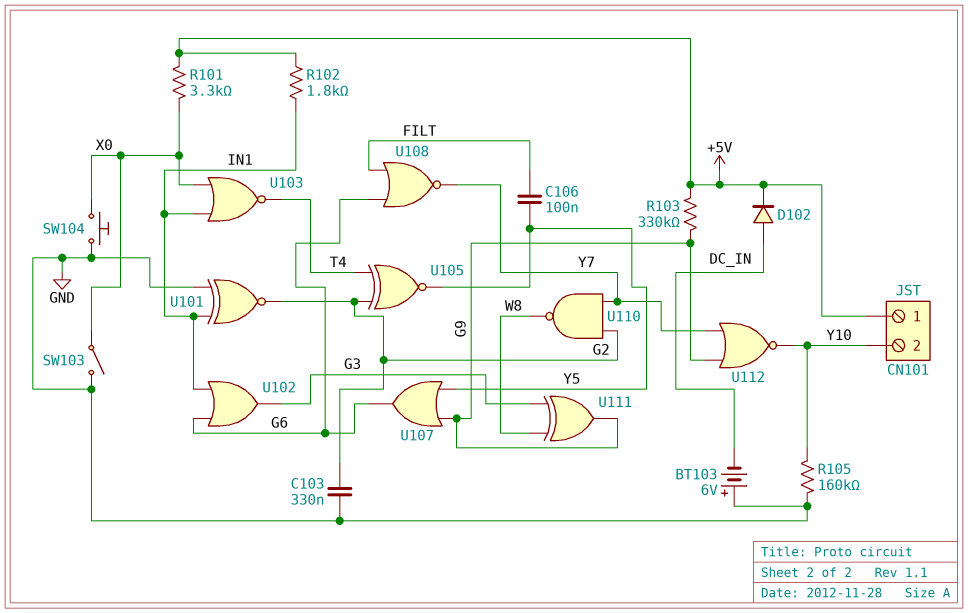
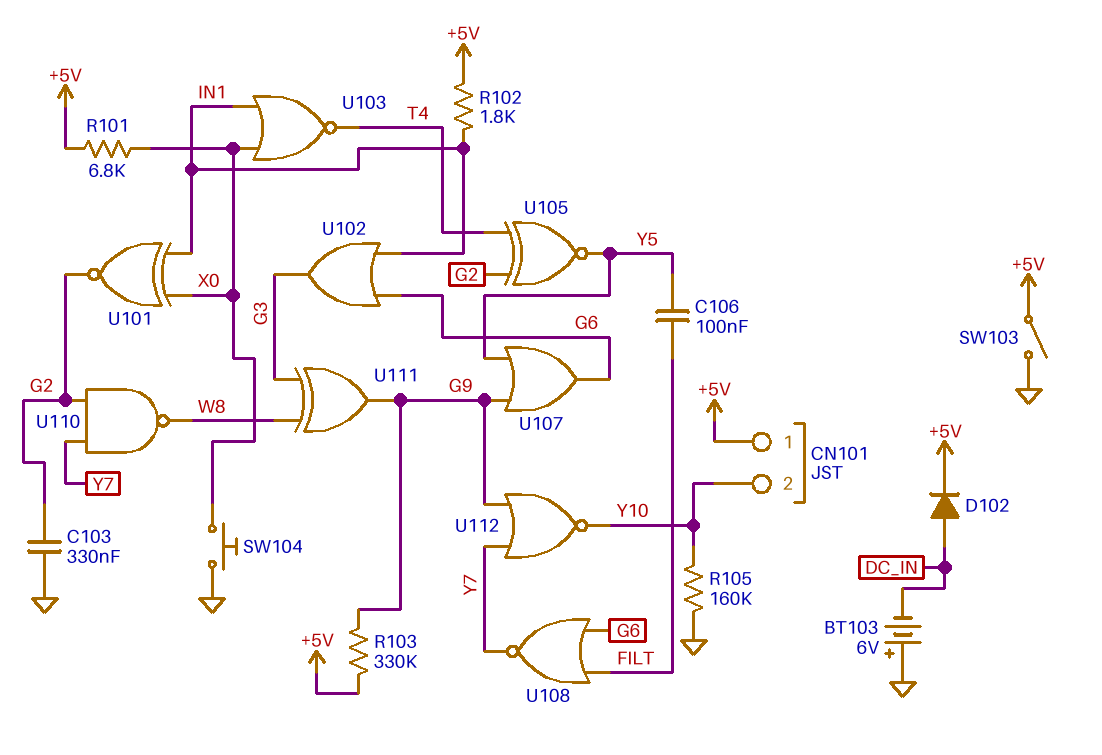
R101: 3.3k (+5V, X0) -> 6.8k (+5V, X0)
SW103: switch (GND, X0) -> switch (+5V, GND)
U101: XNOR (in GND, in IN1, out G2) -> XNOR (in IN1, in X0, out G2)

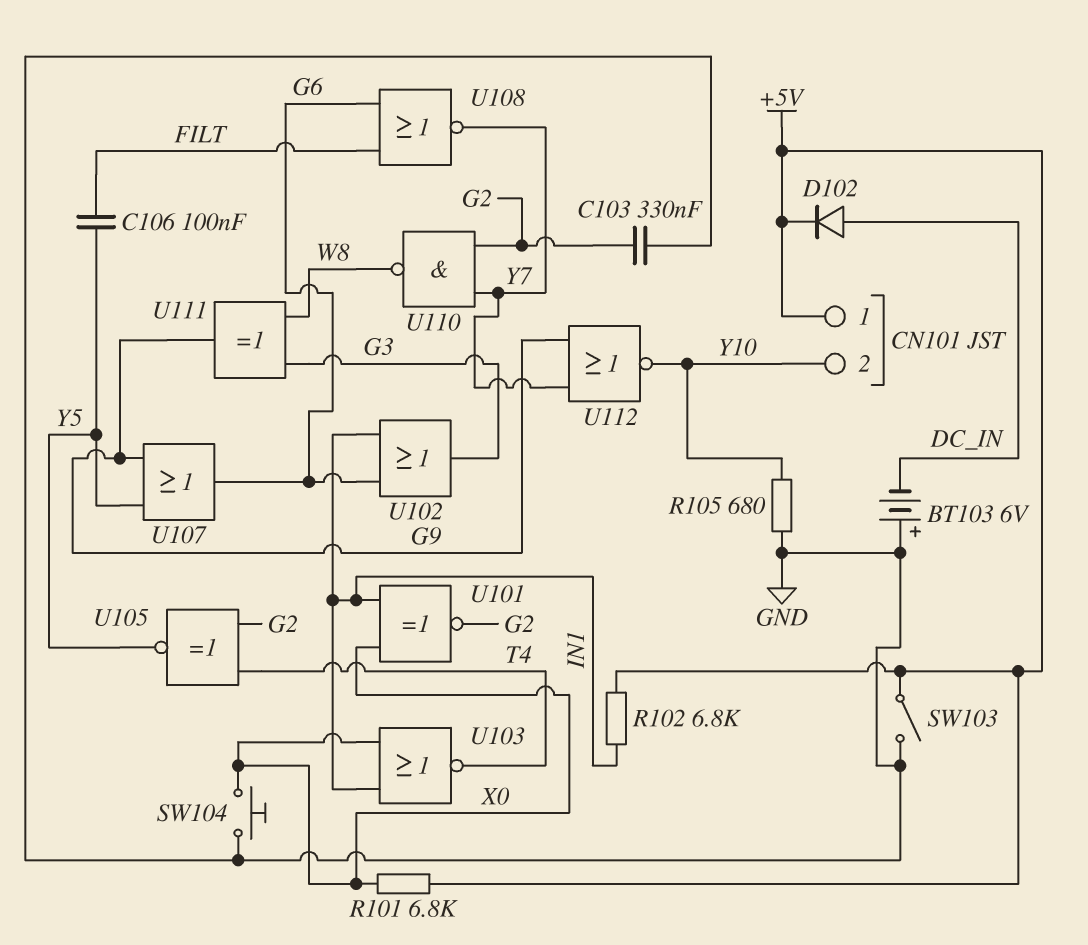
R102: 1.8k (+5V, IN1) -> 6.8k (+5V, IN1)
R103: 330k (+5V, G9) -> none
R105: 160k (GND, Y10) -> 680 (GND, Y10)

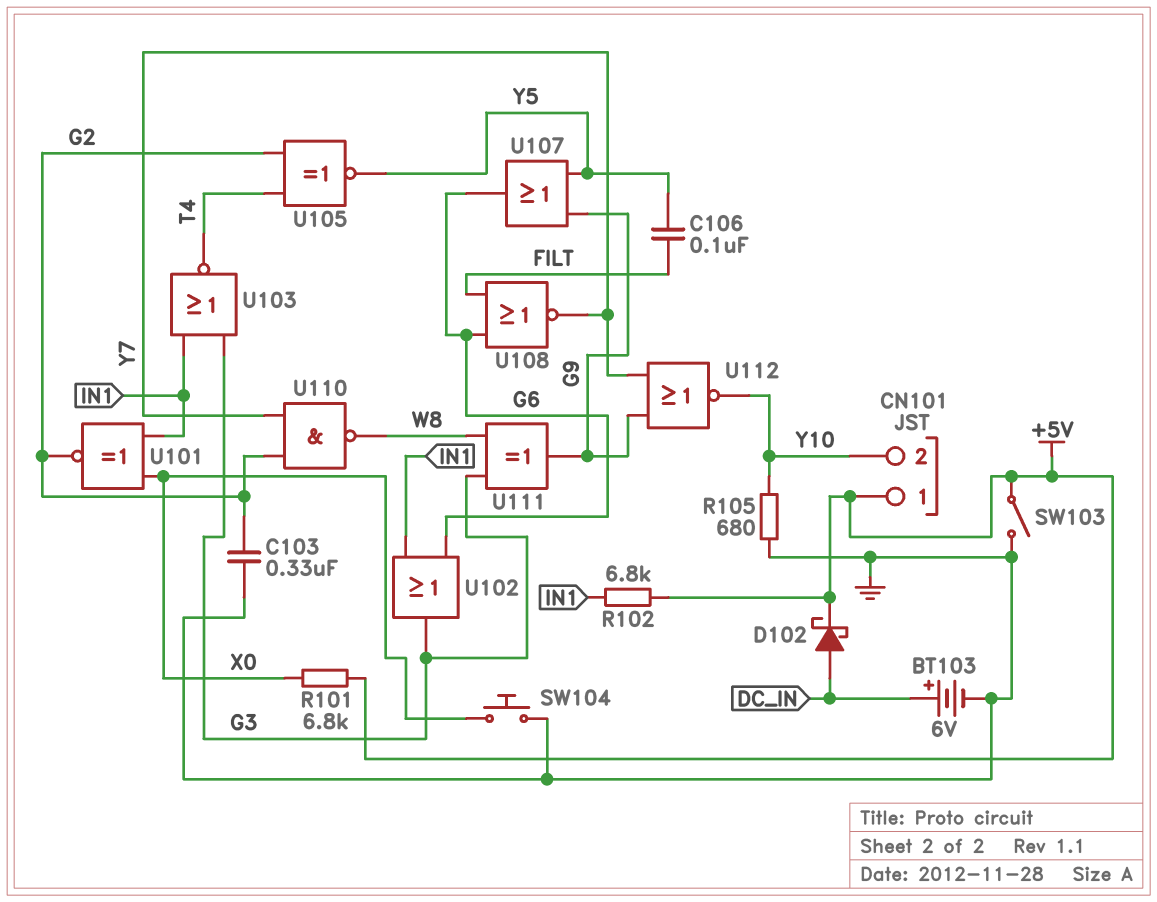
BT103: 6V (plus GND, minus DC_IN) -> 6V (plus DC_IN, minus GND)
D102: diode (A DC_IN, K +5V) -> schottky (A DC_IN, K +5V)
U103: NOR (in IN1, in X0, out T4) -> NOR (in G3, in IN1, out T4)

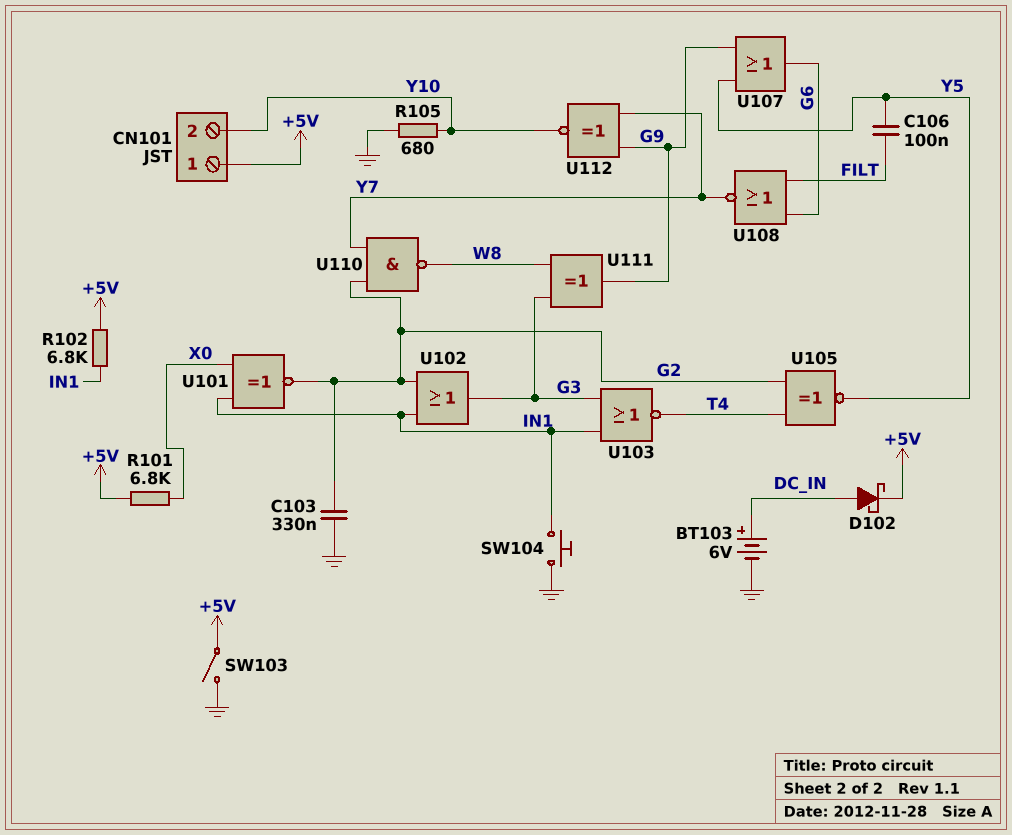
SW104: button (GND, X0) -> button (GND, IN1)
U102: OR (in G6, in IN1, out G3) -> OR (in G2, in IN1, out G3)
U112: NOR (in G9, in Y7, out Y10) -> XNOR (in G9, in Y7, out Y10)

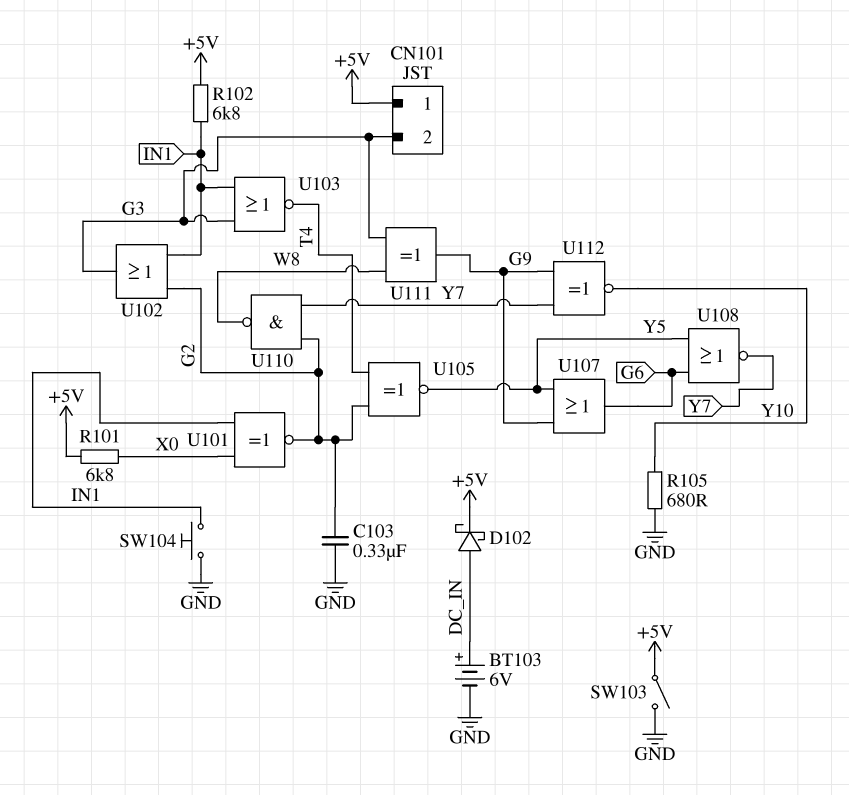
C106: 100nF (FILT, Y5) -> none
CN101 pin 2: Y10 -> G3
U108: NOR (in FILT, in G6, out Y7) -> NOR (in G6, in Y5, out Y7)

